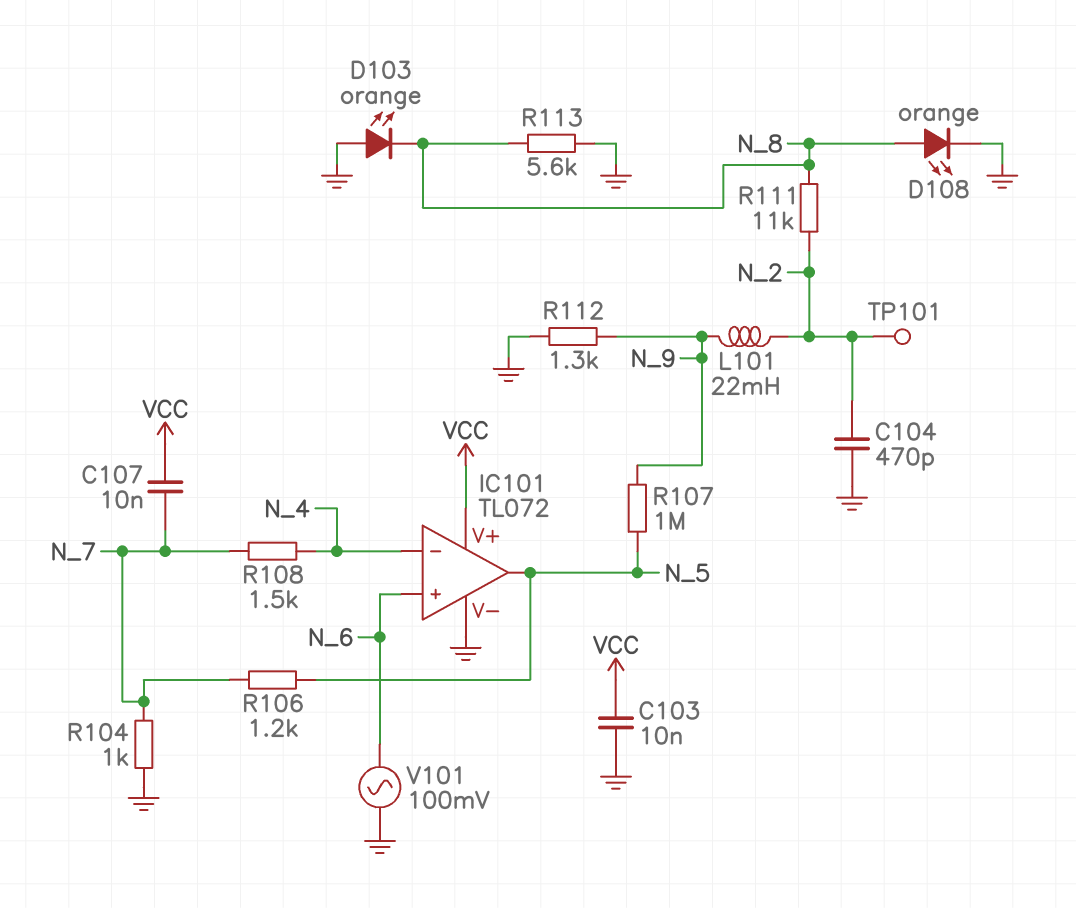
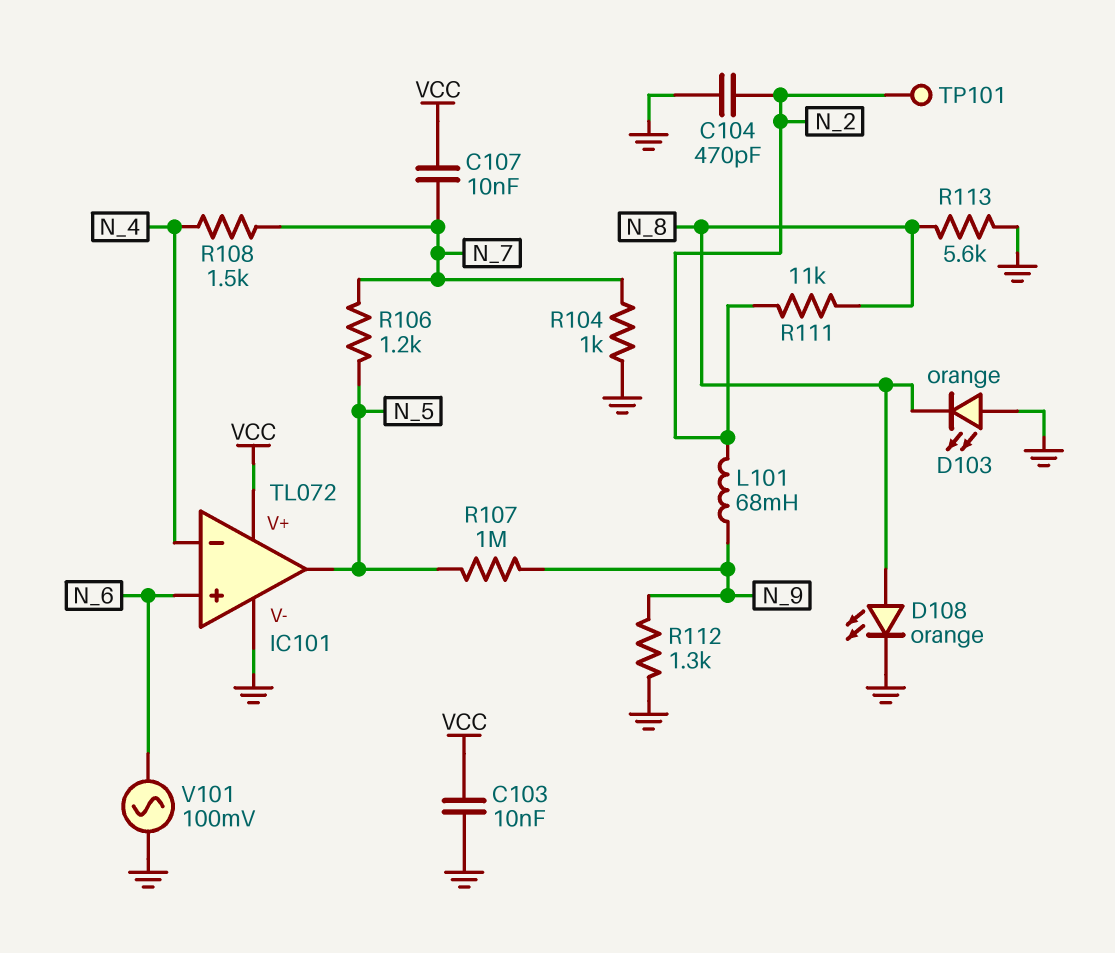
L101: 22mH (N_2, N_9) -> 68mH (N_2, N_9)

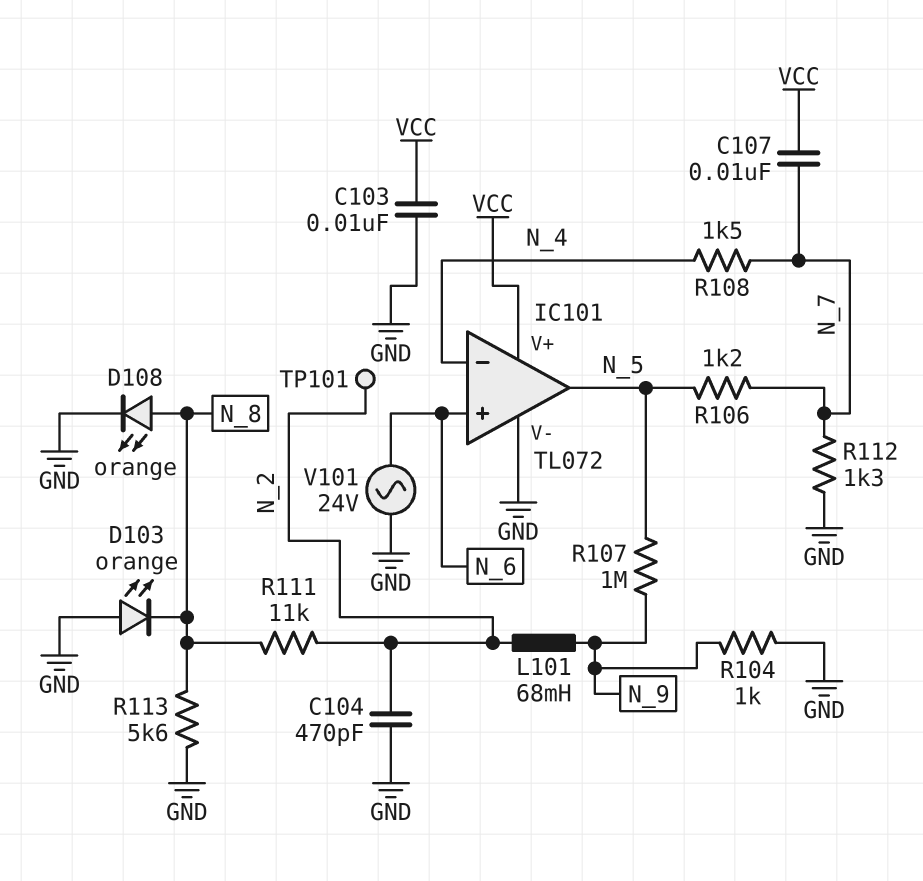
R104: 1k (GND, N_7) -> 1k (GND, N_9)
R112: 1.3k (GND, N_9) -> 1.3k (GND, N_7)
V101: AC 100mV (GND, N_6) -> AC 24V (GND, N_6)

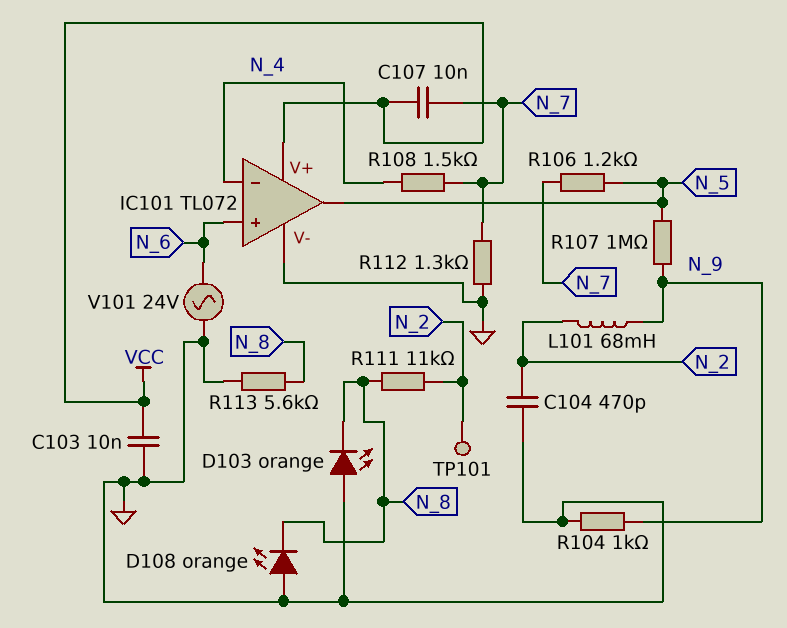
D108: LED orange (A N_8, K GND) -> LED orange (A GND, K N_8)

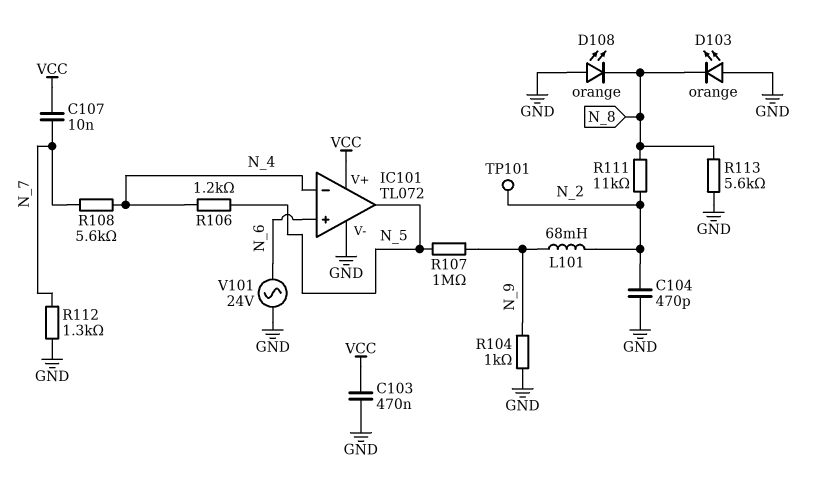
C103: 10nF (GND, VCC) -> 470nF (GND, VCC)
R106: 1.2k (N_5, N_7) -> 1.2k (N_4, N_5)
R108: 1.5k (N_4, N_7) -> 5.6k (N_4, N_7)

